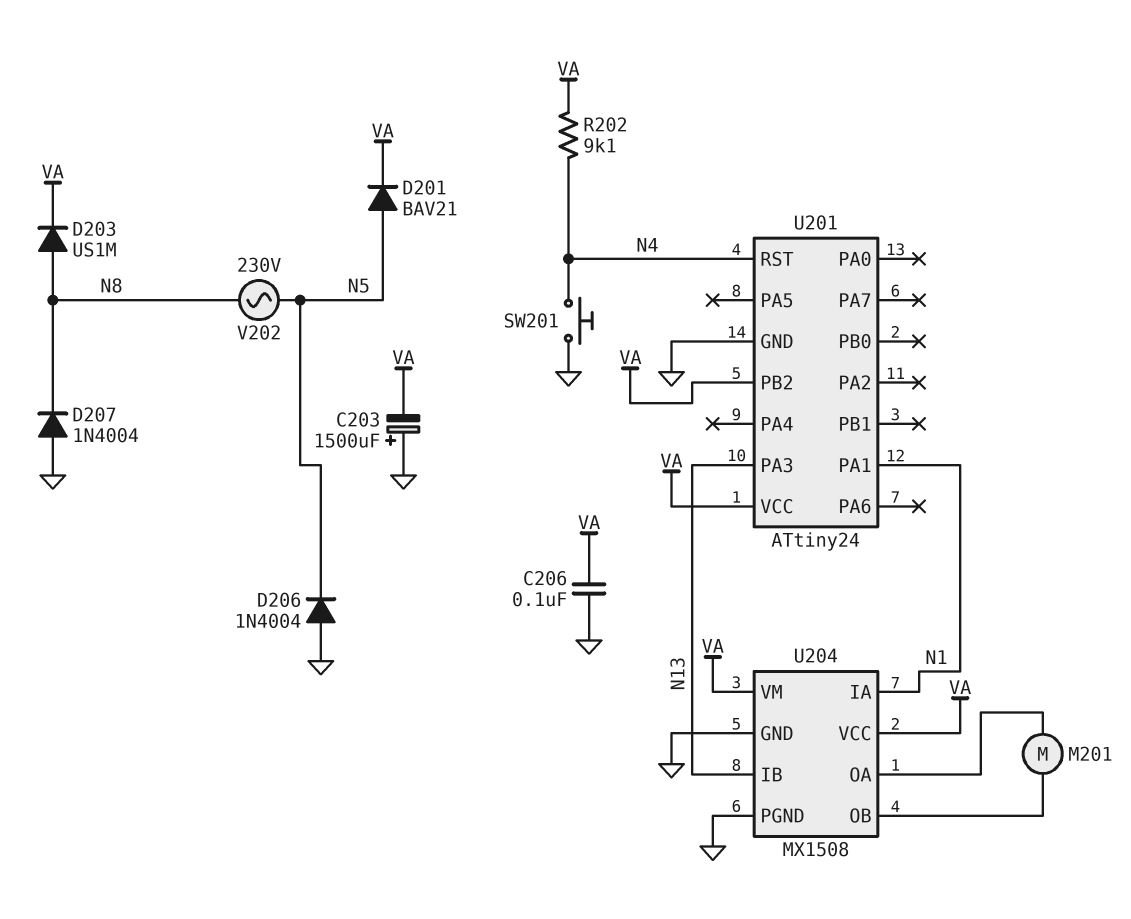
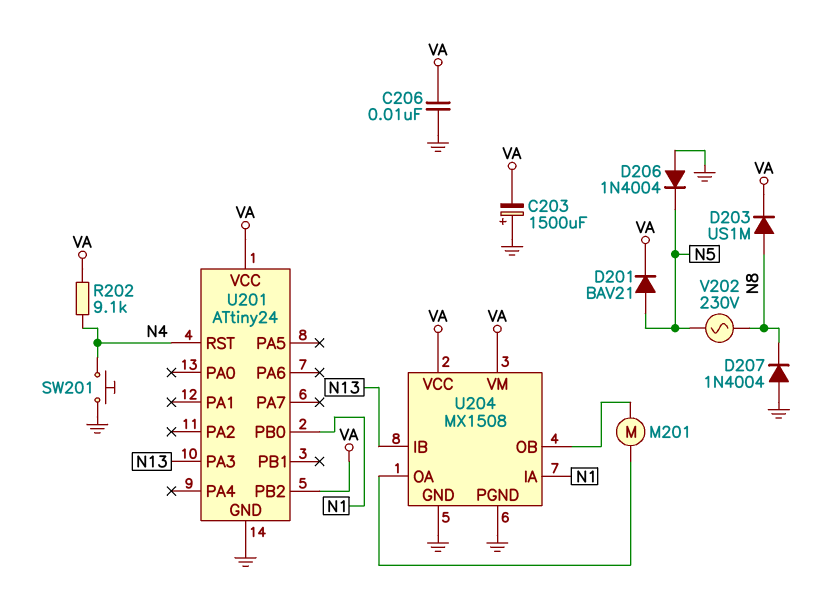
C206: 100nF (GND, VA) -> 10nF (GND, VA)
U201 pin PA1: N1 -> none
U201 pin PB0: none -> N1

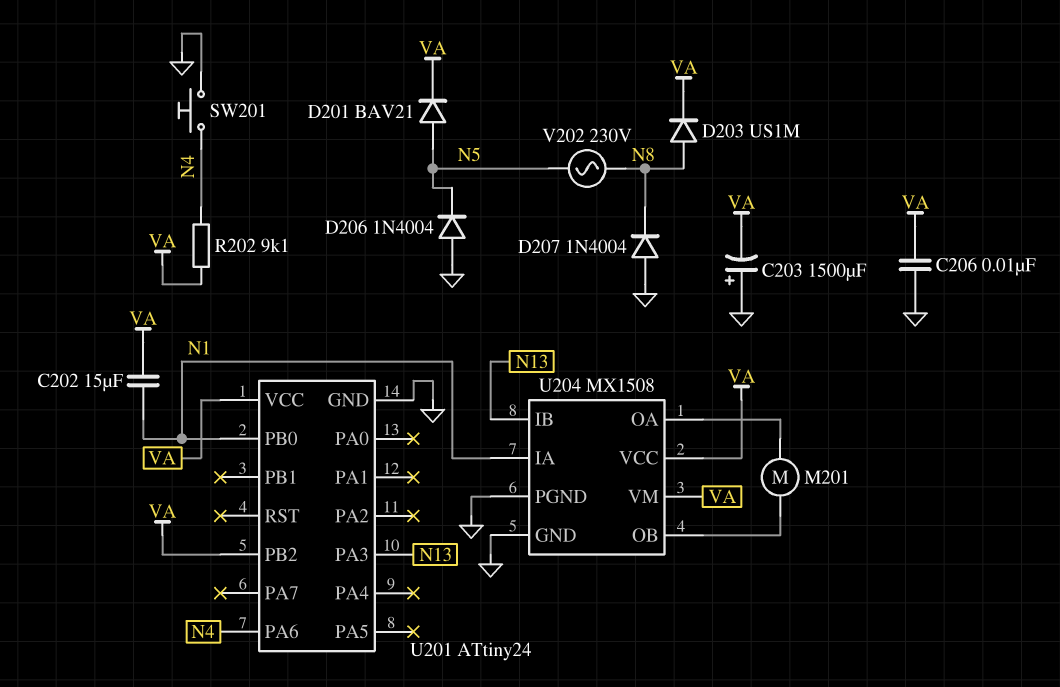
C202: none -> 15uF (N1, VA)
U201 pin PA6: none -> N4
U201 pin RST: N4 -> none

